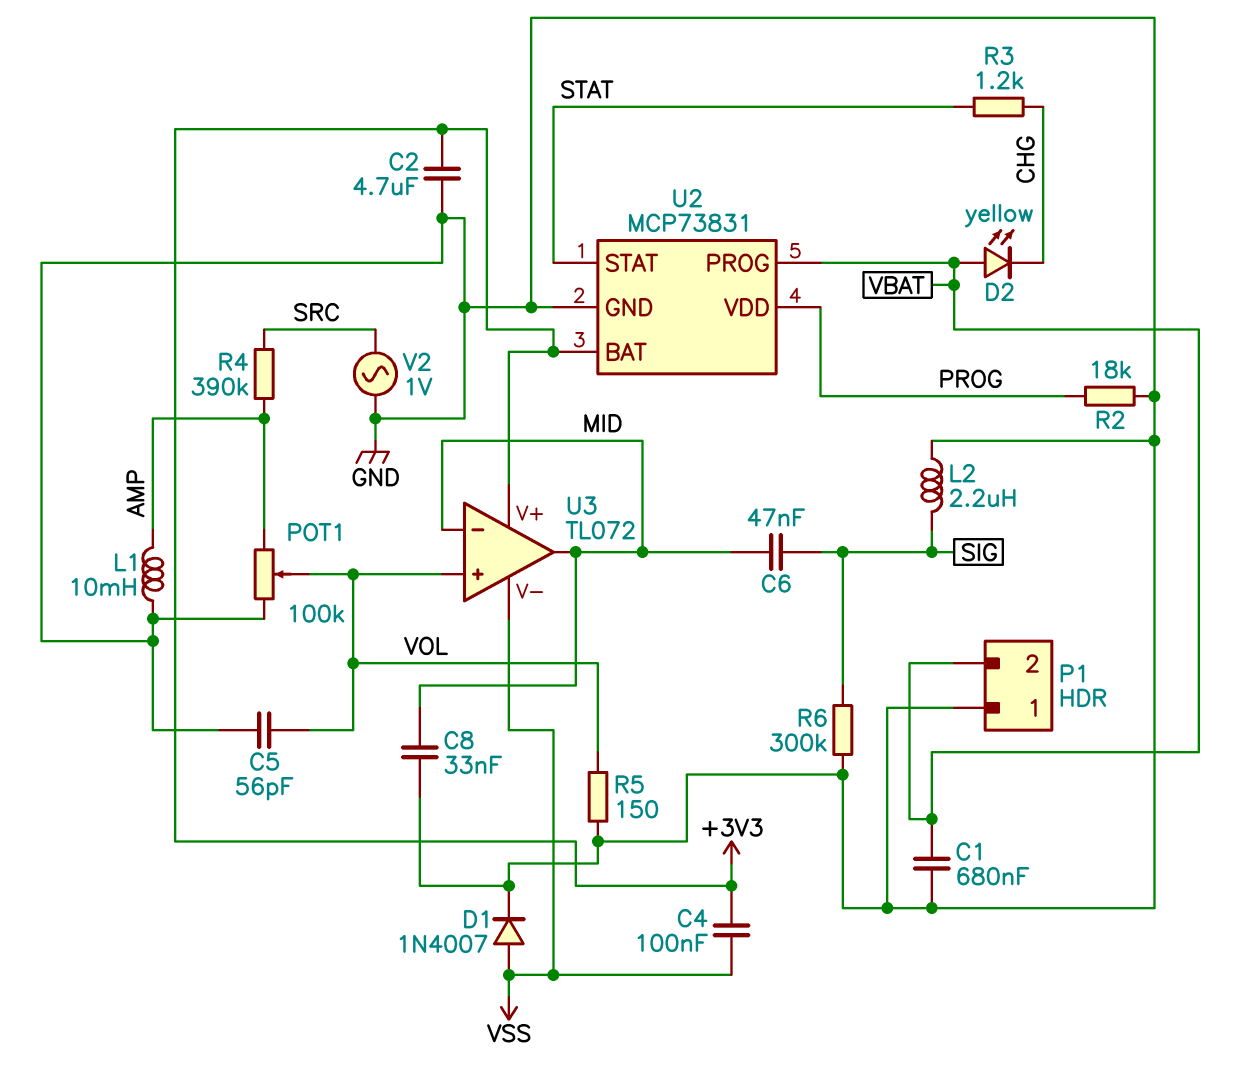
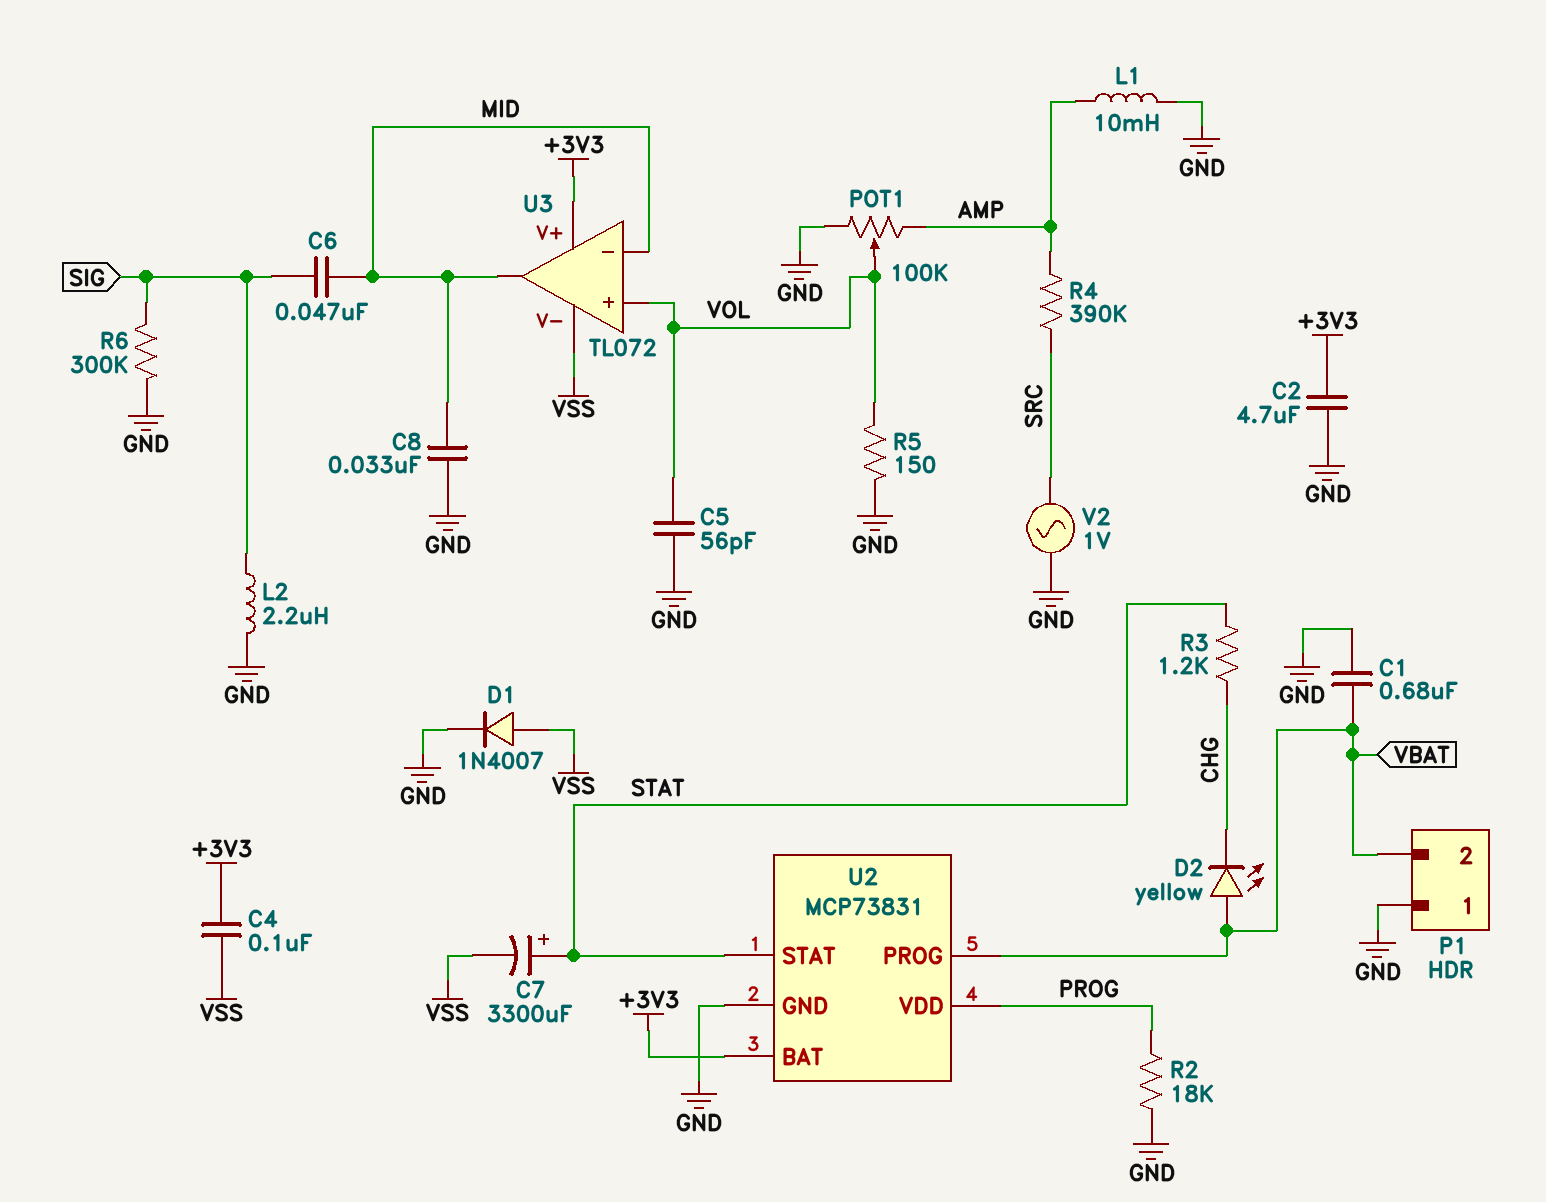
C7: none -> 3300uF (plus STAT, minus VSS)

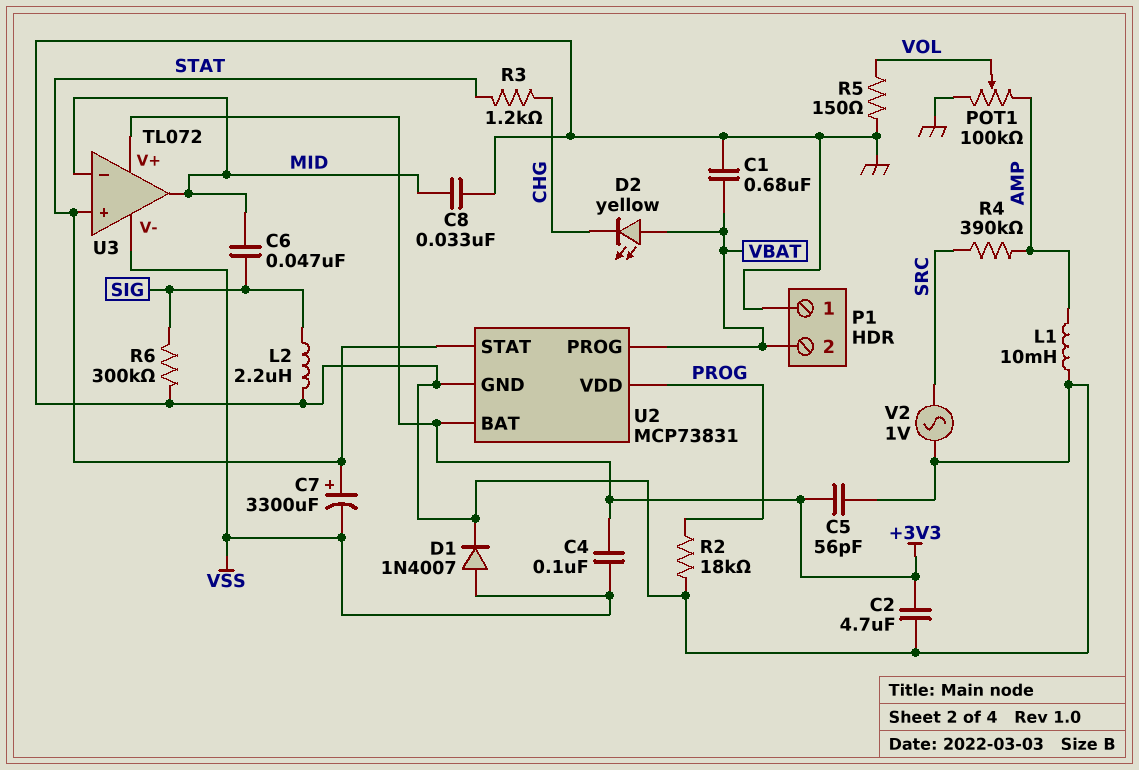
C5: 56pF (GND, VOL) -> 56pF (+3V3, GND)
U3 pin in+: VOL -> STAT

